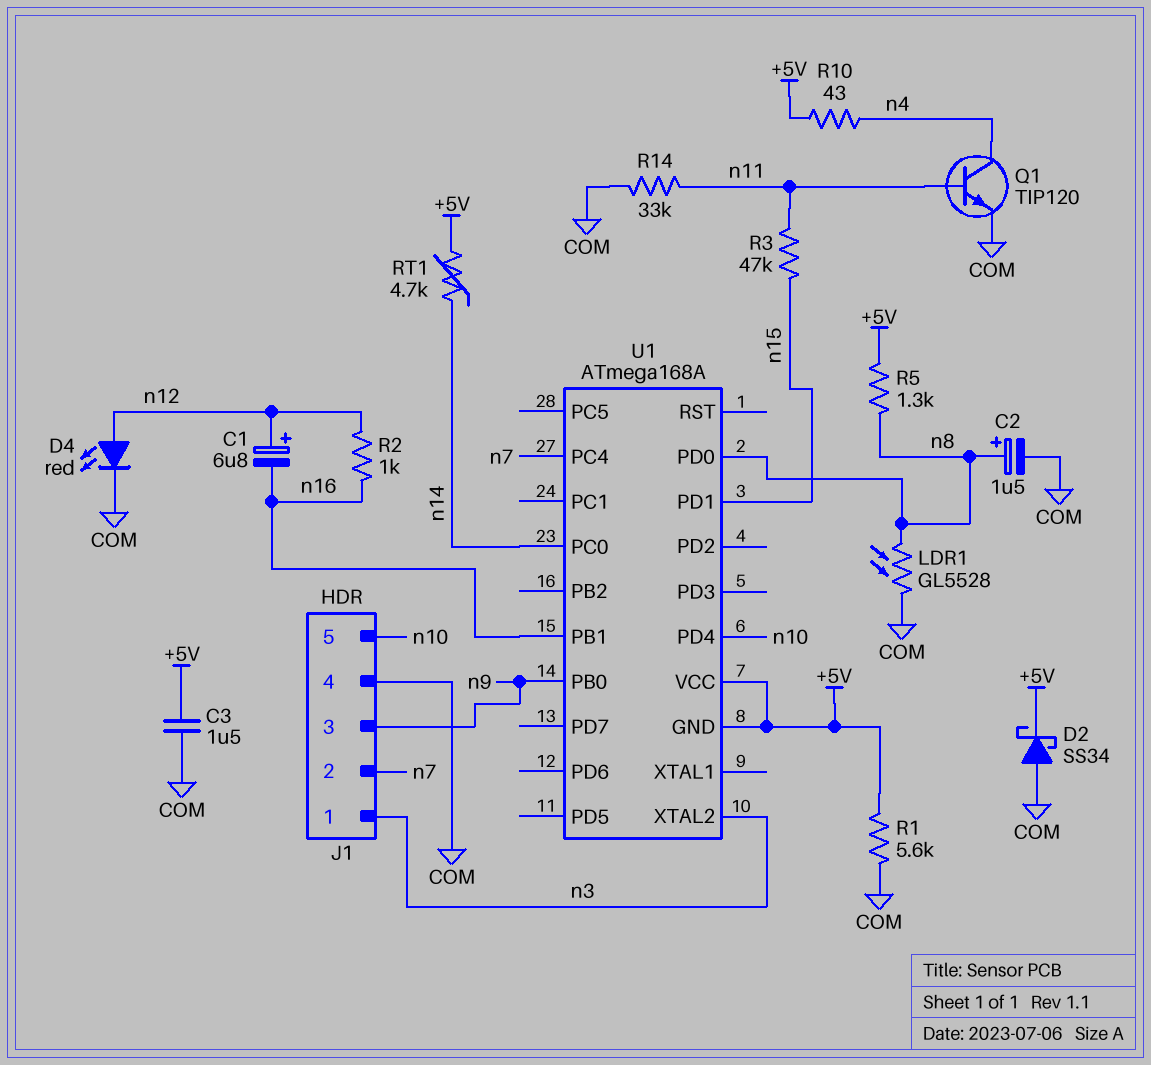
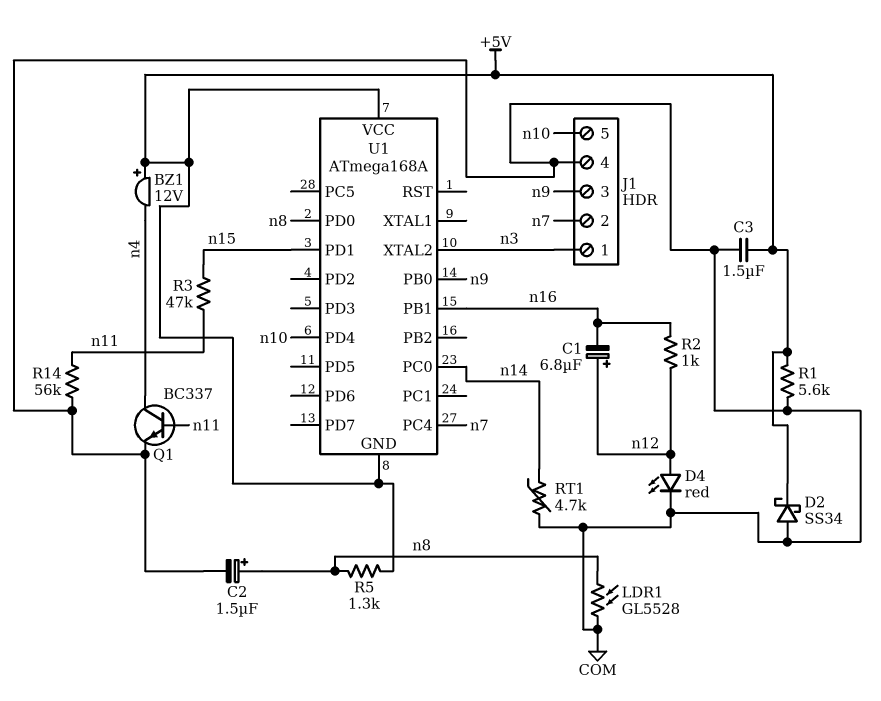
BZ1: none -> buzzer 12V (plus +5V, minus n4)
Q1: NPN TIP120 (B n11, C n4, E COM) -> NPN BC337 (B n11, C n4, E COM)
R10: 43 (+5V, n4) -> none
R14: 33k (COM, n11) -> 56k (COM, n11)
RT1: 4.7k (+5V, n14) -> 4.7k (COM, n14)

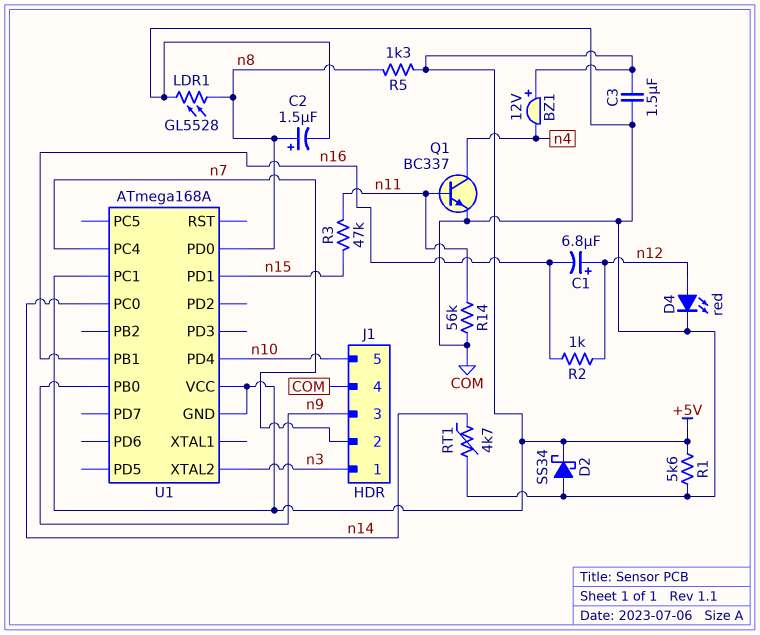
U1 pin PC1: none -> +5V

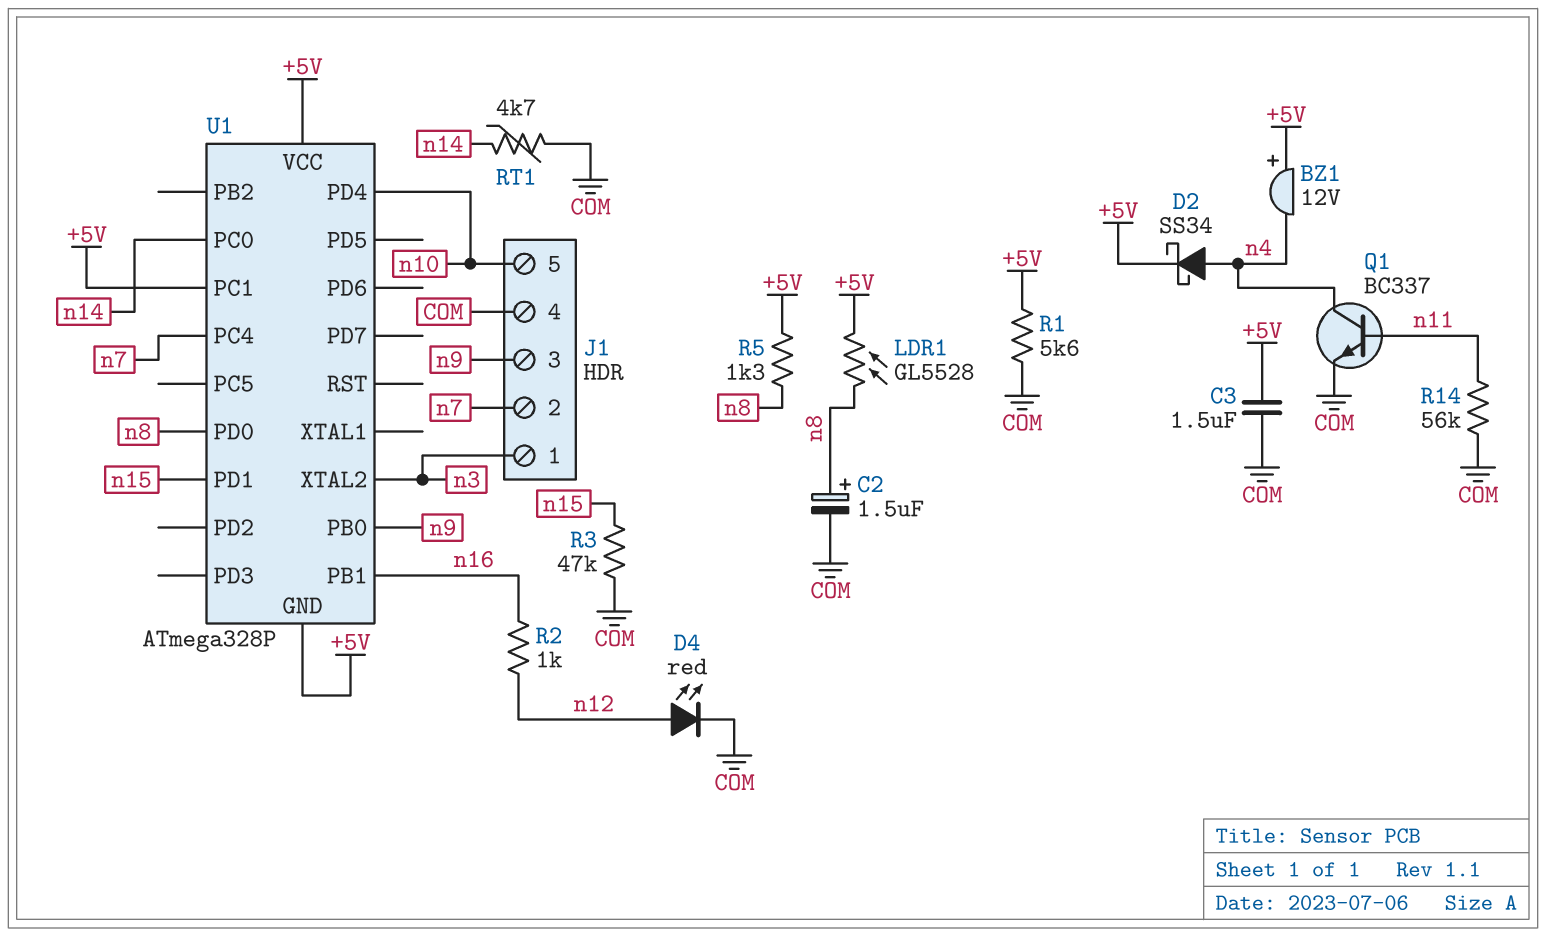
C1: 6.8uF (plus n12, minus n16) -> none
D2: schottky SS34 (A COM, K +5V) -> schottky SS34 (A n4, K +5V)
LDR1: GL5528 (COM, n8) -> GL5528 (+5V, n8)
R3: 47k (n11, n15) -> 47k (COM, n15)
U1: ATmega168A -> ATmega328P

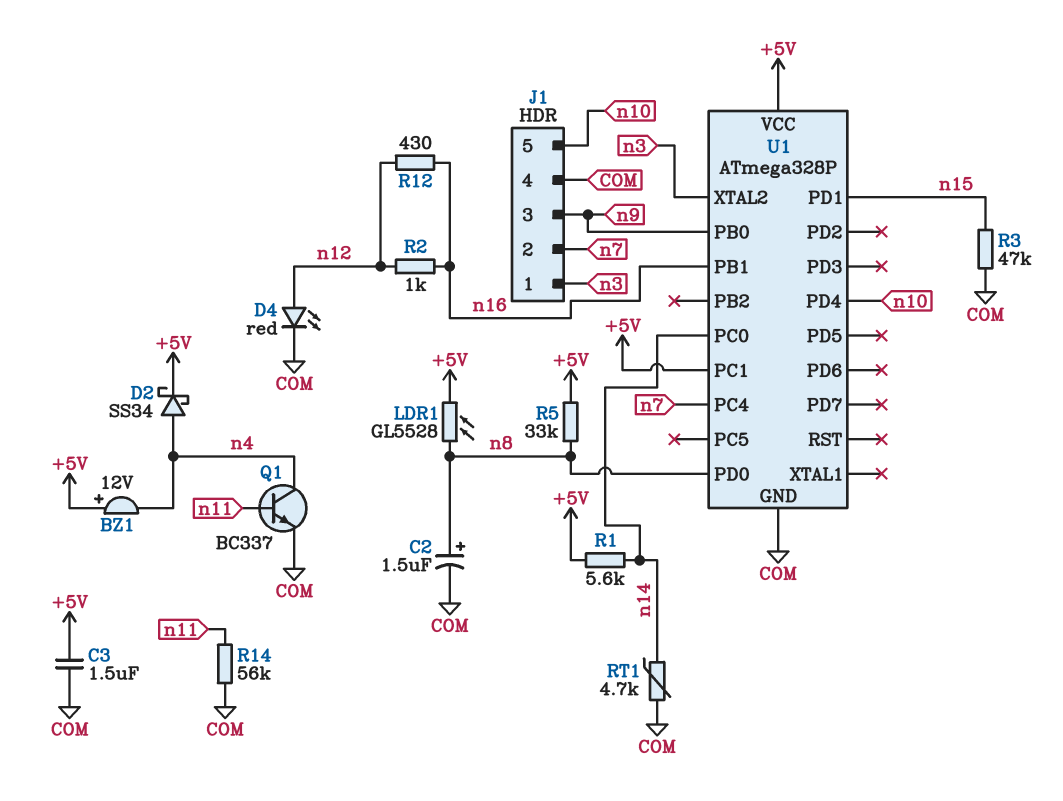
R1: 5.6k (+5V, COM) -> 5.6k (+5V, n14)
R5: 1.3k (+5V, n8) -> 33k (+5V, n8)
R12: none -> 430 (n12, n16)
U1 pin GND: +5V -> COM

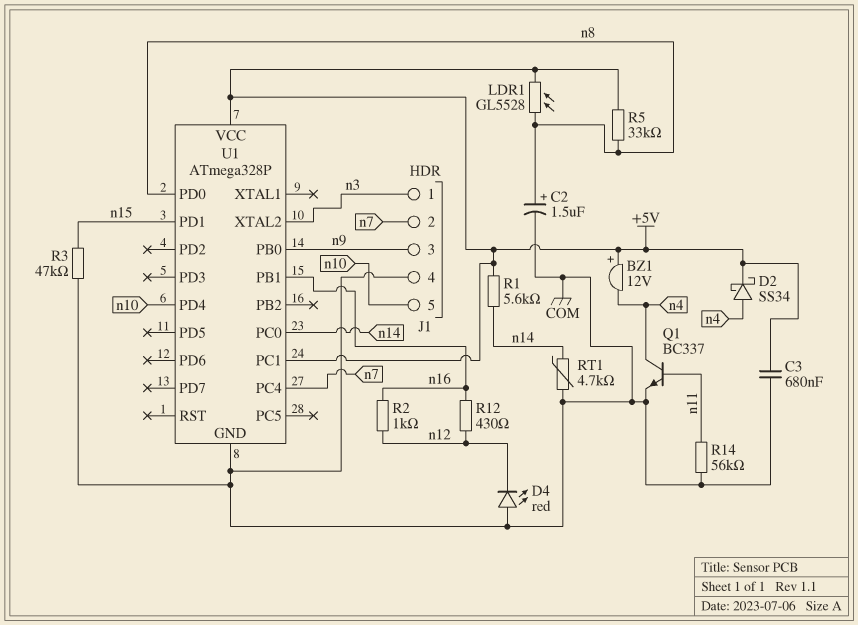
C3: 1.5uF (+5V, COM) -> 680nF (+5V, COM)
D4: LED red (A n12, K COM) -> LED red (A COM, K n12)

